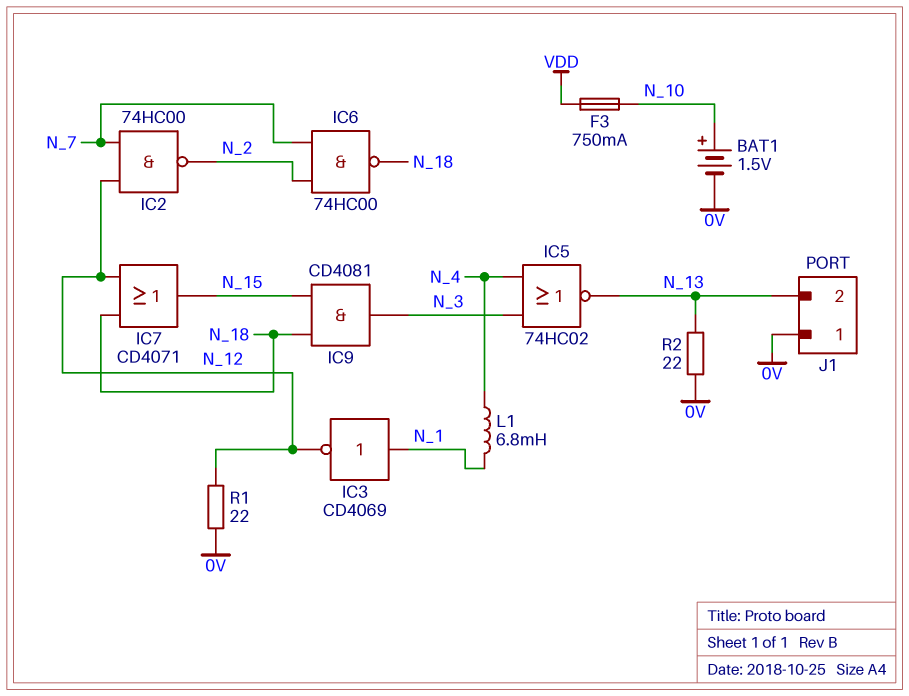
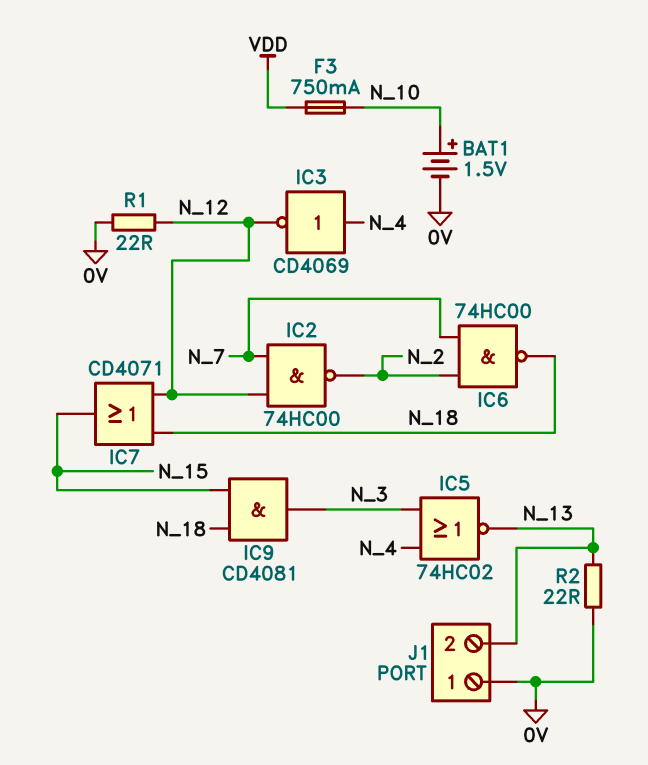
IC3: NOT CD4069 (in N_1, out N_12) -> NOT CD4069 (in N_4, out N_12)
L1: 6.8mH (N_1, N_4) -> none

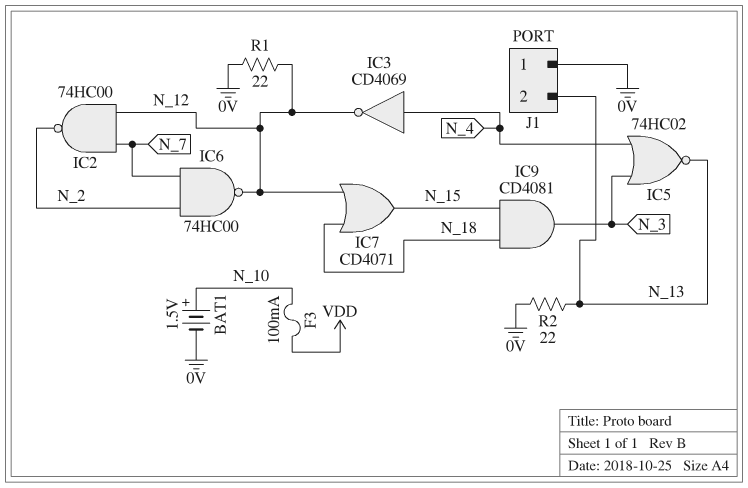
F3: 750mA (N_10, VDD) -> 100mA (N_10, VDD)
IC6: NAND 74HC00 (in N_2, in N_7, out N_18) -> NAND 74HC00 (in N_2, in N_7, out N_12)

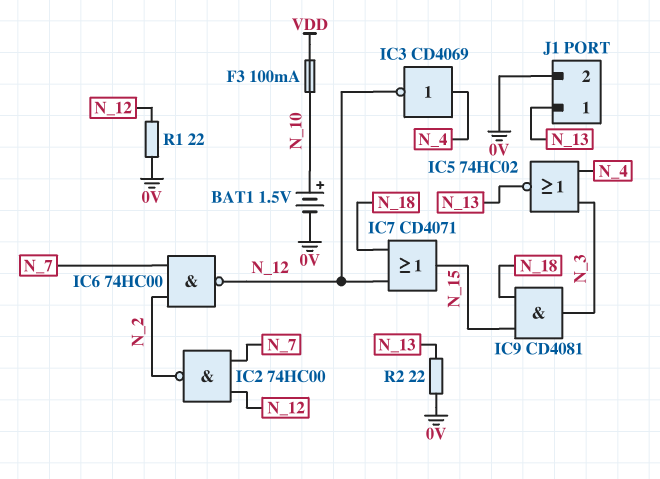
J1 pin 1: 0V -> N_13
J1 pin 2: N_13 -> 0V

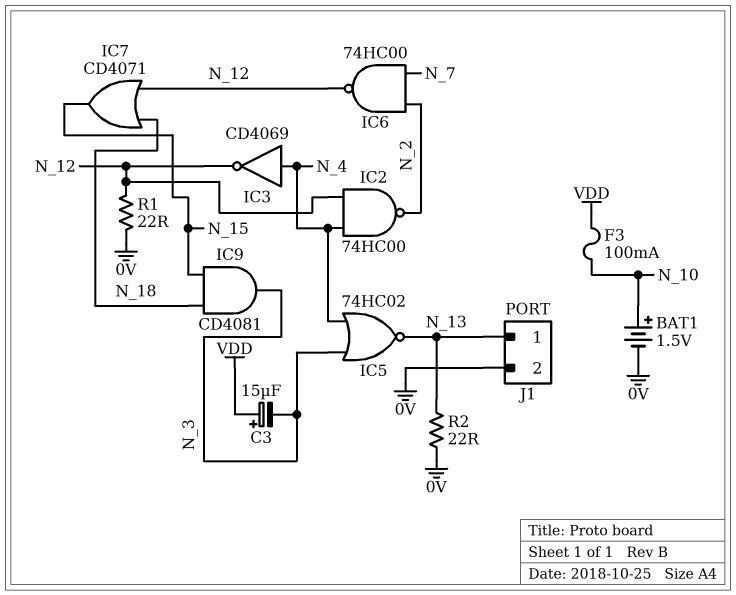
C3: none -> 15uF (plus VDD, minus N_3)
IC2: NAND 74HC00 (in N_7, in N_12, out N_2) -> NAND 74HC00 (in N_4, in N_12, out N_2)

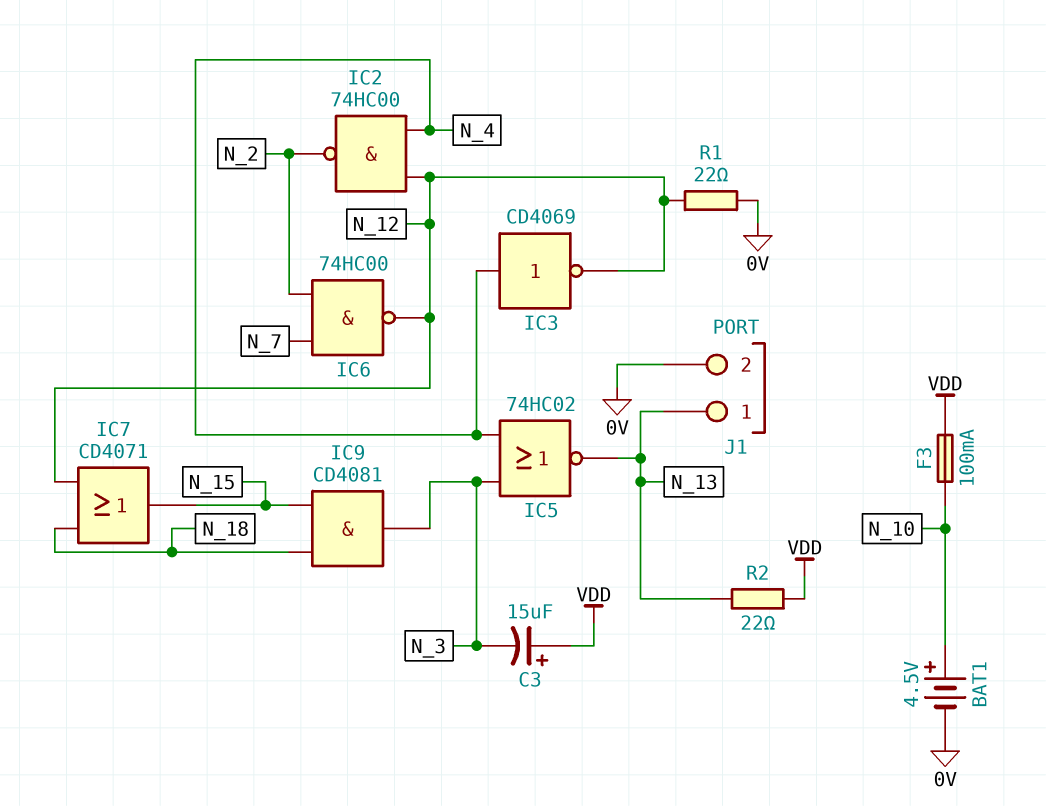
BAT1: 1.5V (plus N_10, minus 0V) -> 4.5V (plus N_10, minus 0V)
R2: 22 (0V, N_13) -> 22 (N_13, VDD)

